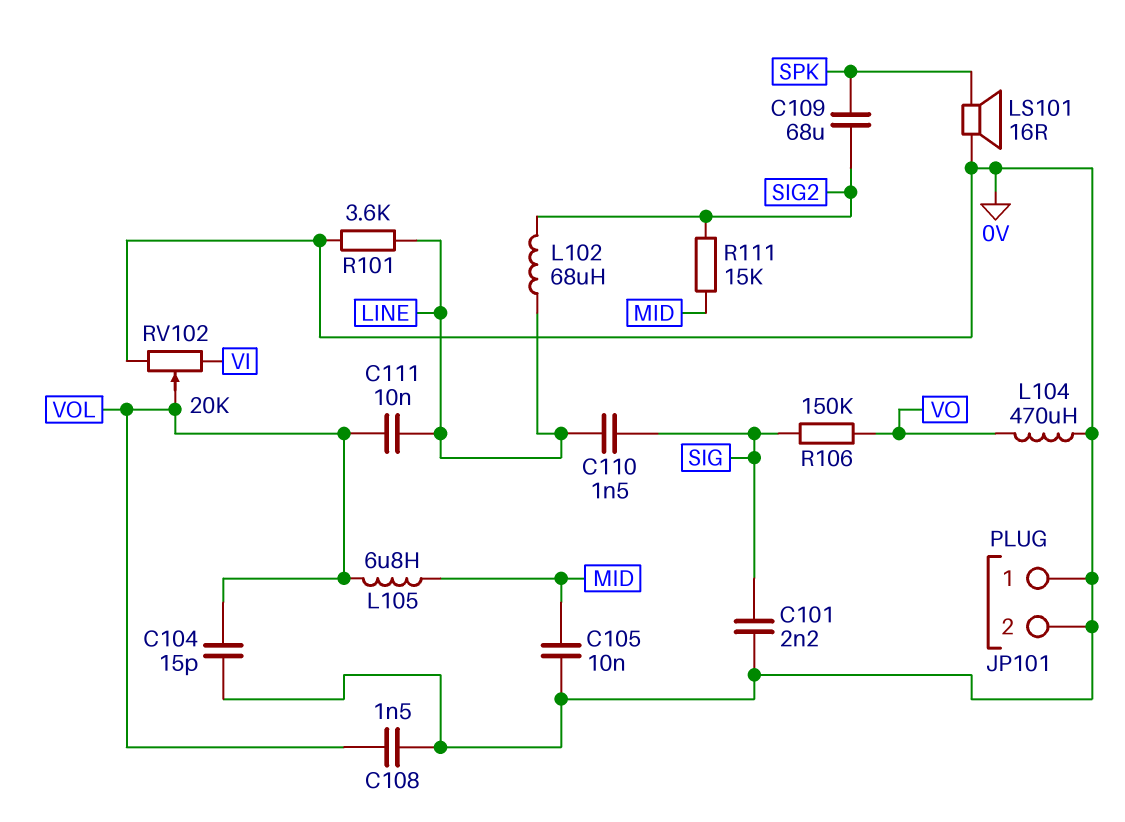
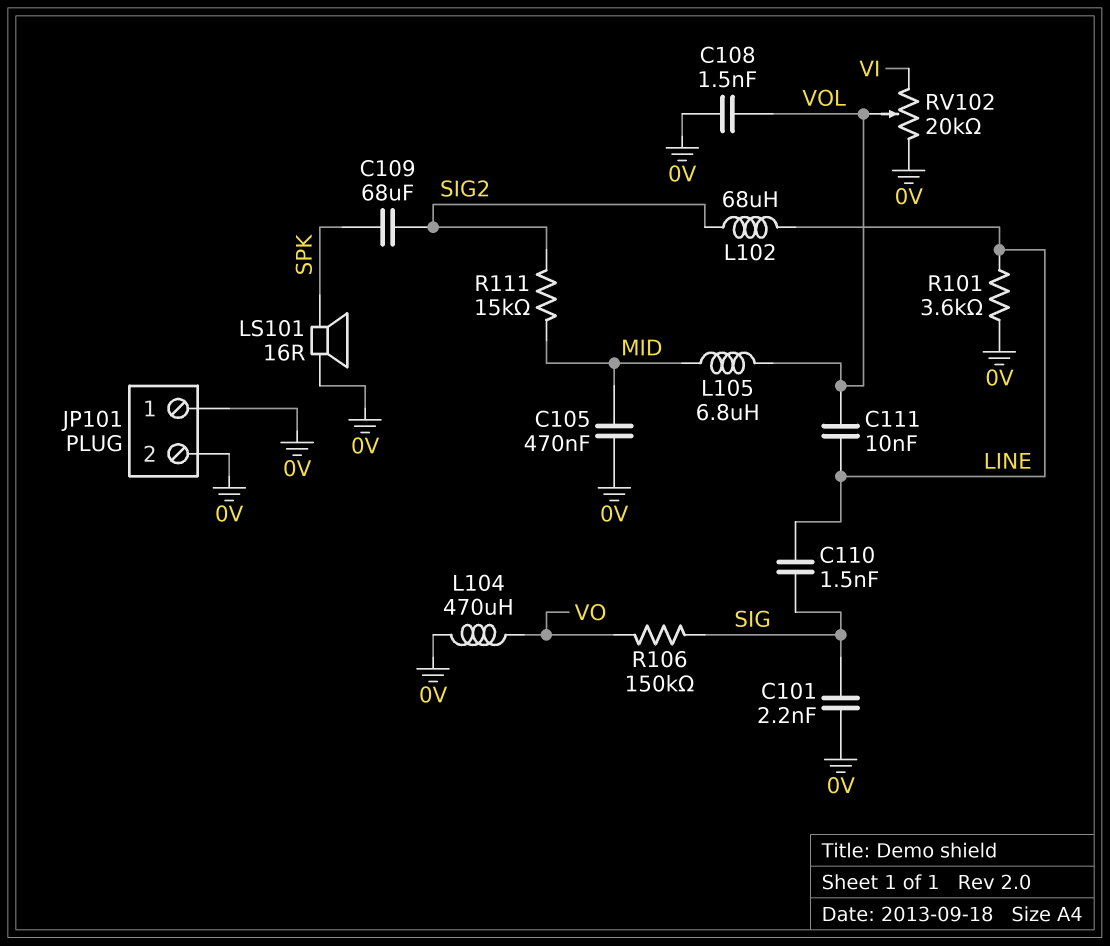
C104: 15pF (0V, VOL) -> none
C105: 10nF (0V, MID) -> 470nF (0V, MID)

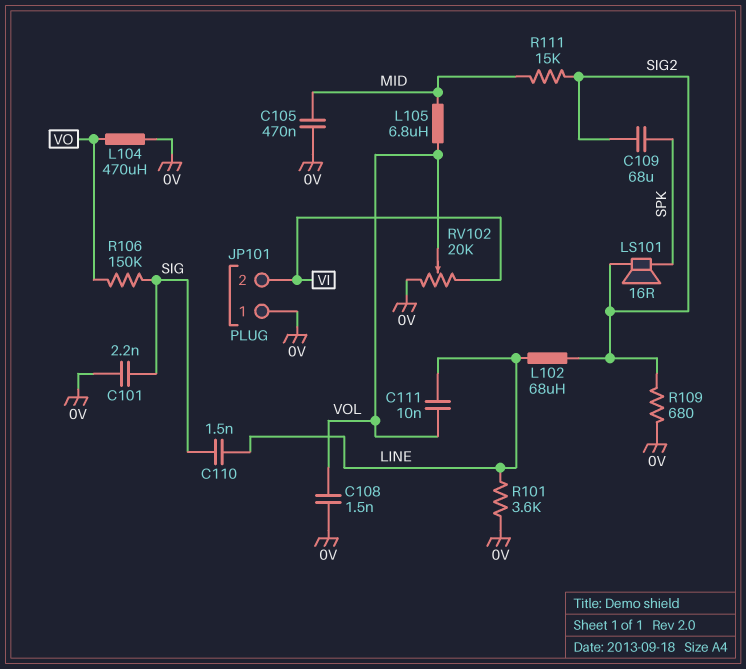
JP101 pin 2: 0V -> VI
LS101: speaker 16R (0V, SPK) -> speaker 16R (SIG2, SPK)
R109: none -> 680 (0V, SIG2)

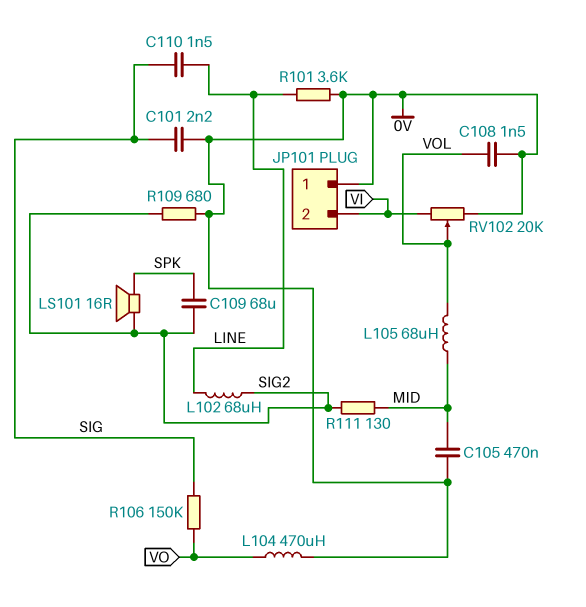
C111: 10nF (LINE, VOL) -> none
L105: 6.8uH (MID, VOL) -> 68uH (MID, VOL)
R111: 15k (MID, SIG2) -> 130 (MID, SIG2)

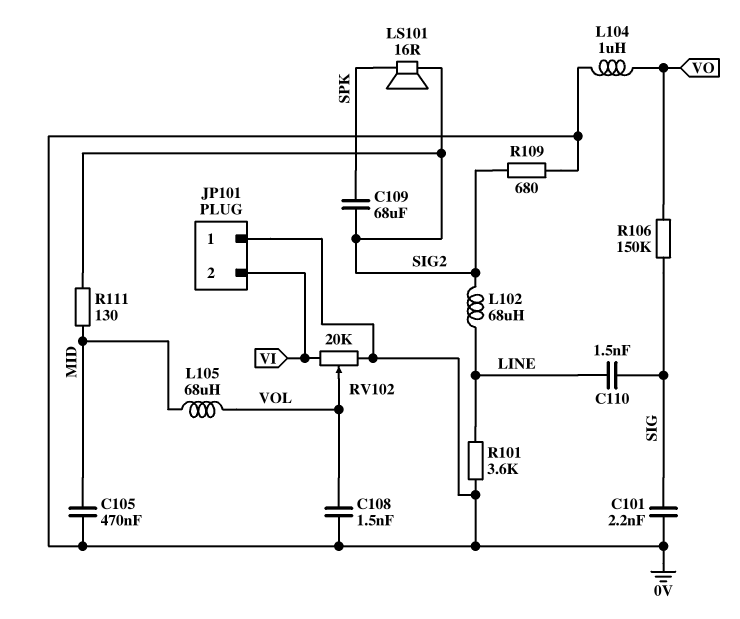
L104: 470uH (0V, VO) -> 1uH (0V, VO)

